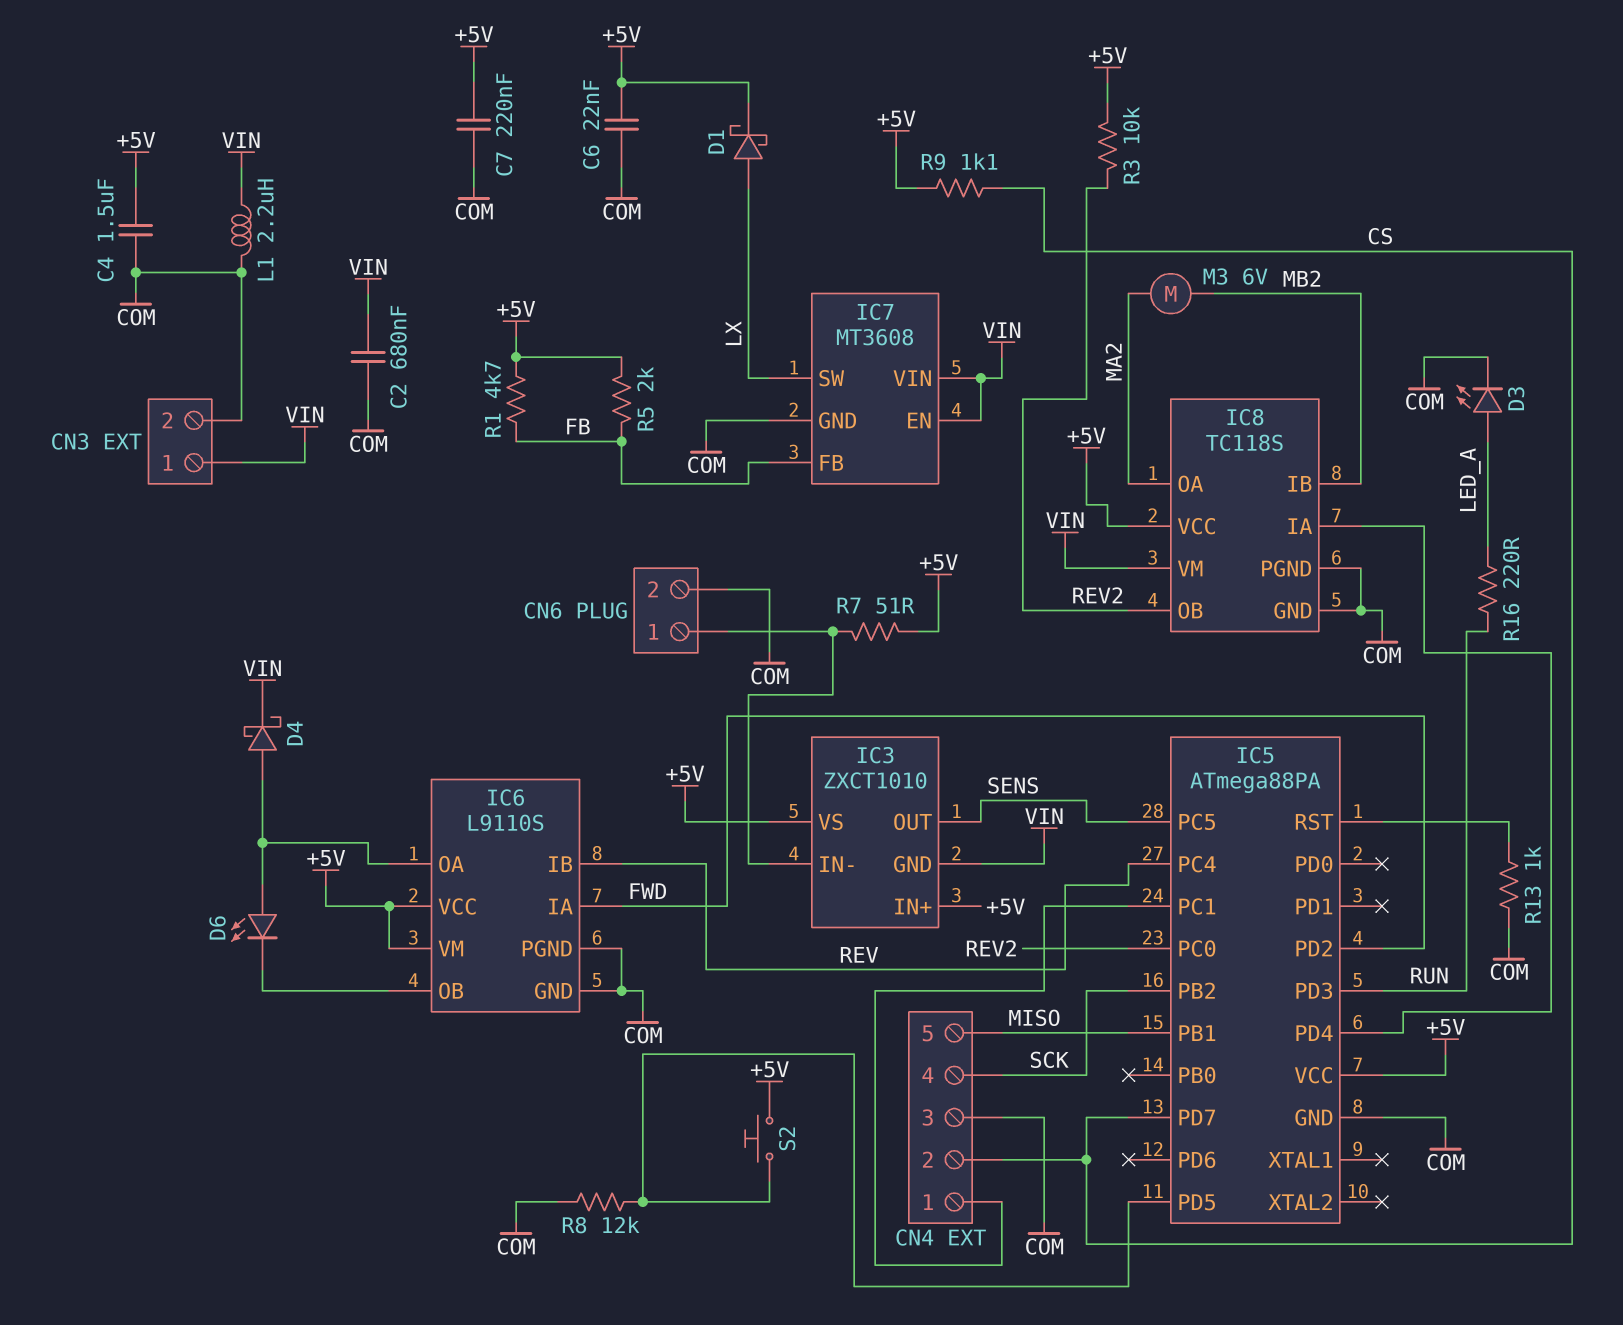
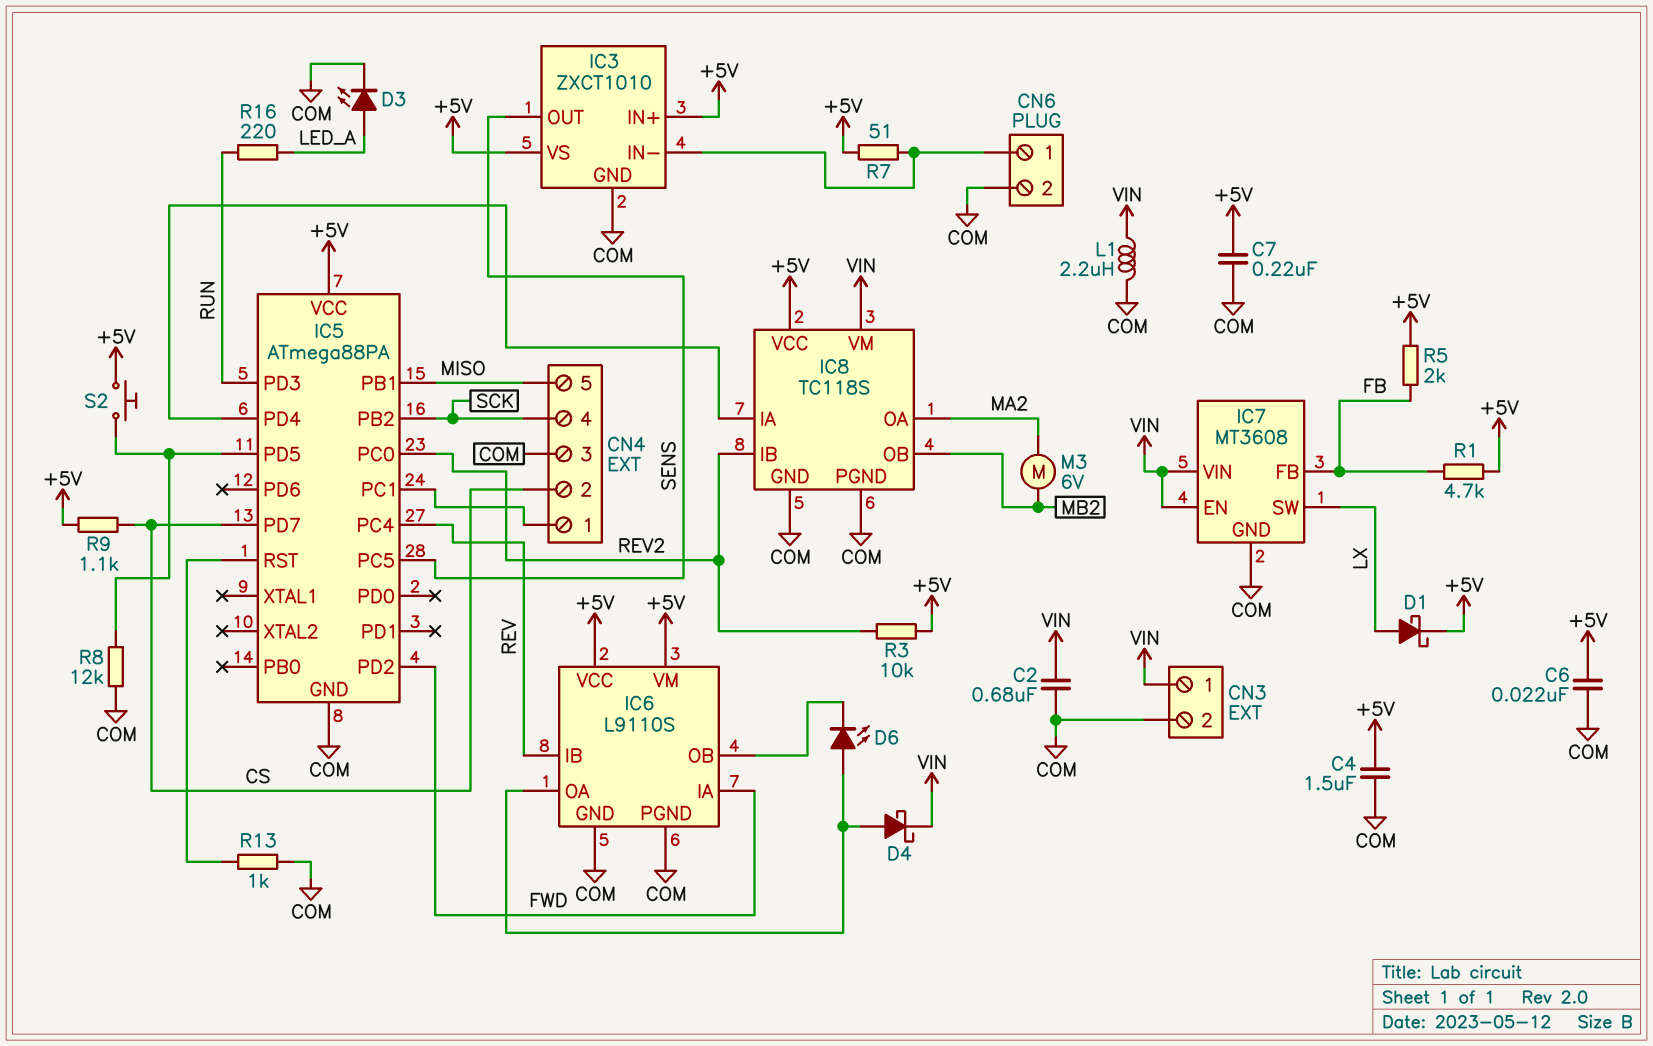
IC3 pin GND: VIN -> COM
IC8 pin IB: MB2 -> REV2
IC8 pin OB: REV2 -> MB2

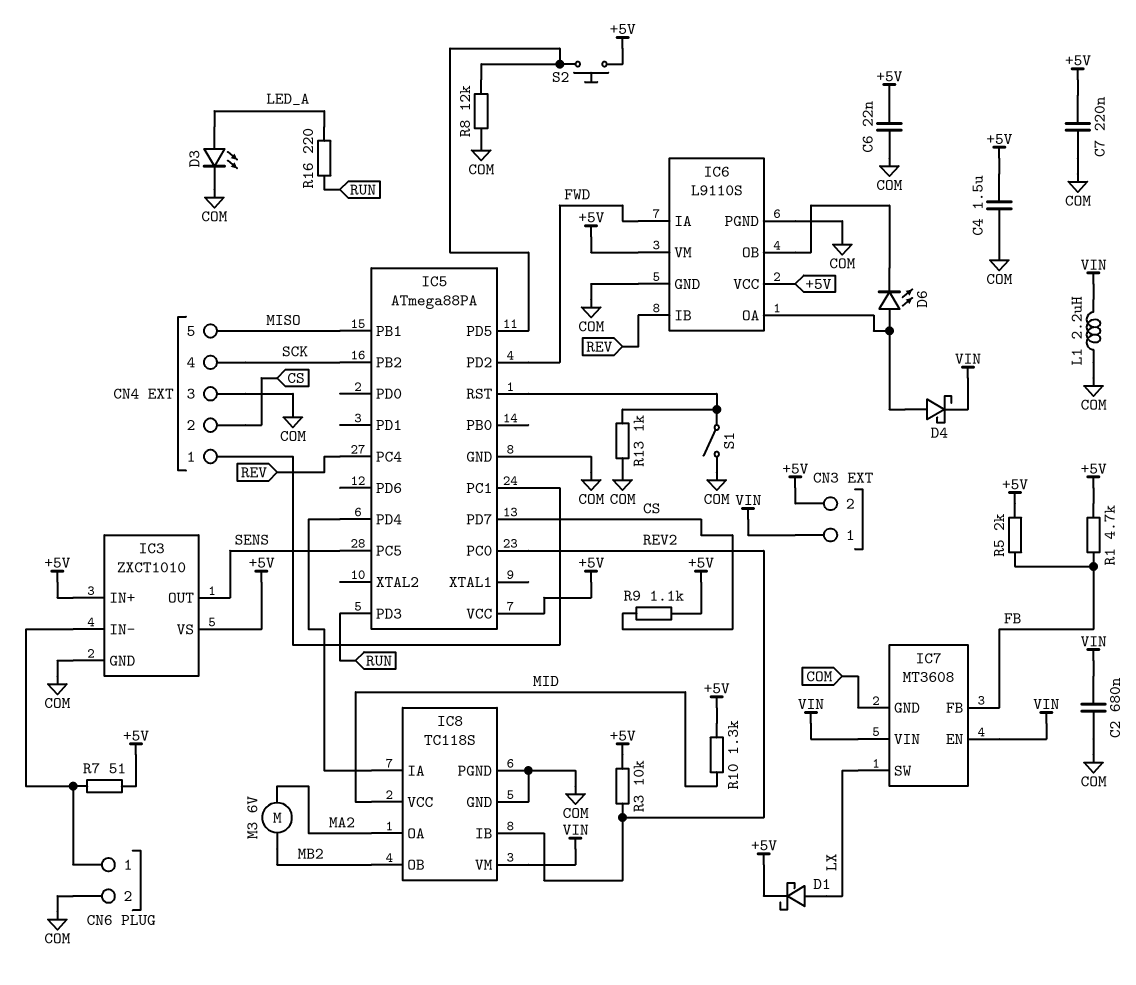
CN3 pin 2: COM -> +5V
IC8 pin VCC: +5V -> MID
R10: none -> 1.3k (+5V, MID)
S1: none -> switch (COM, IC5/RST)

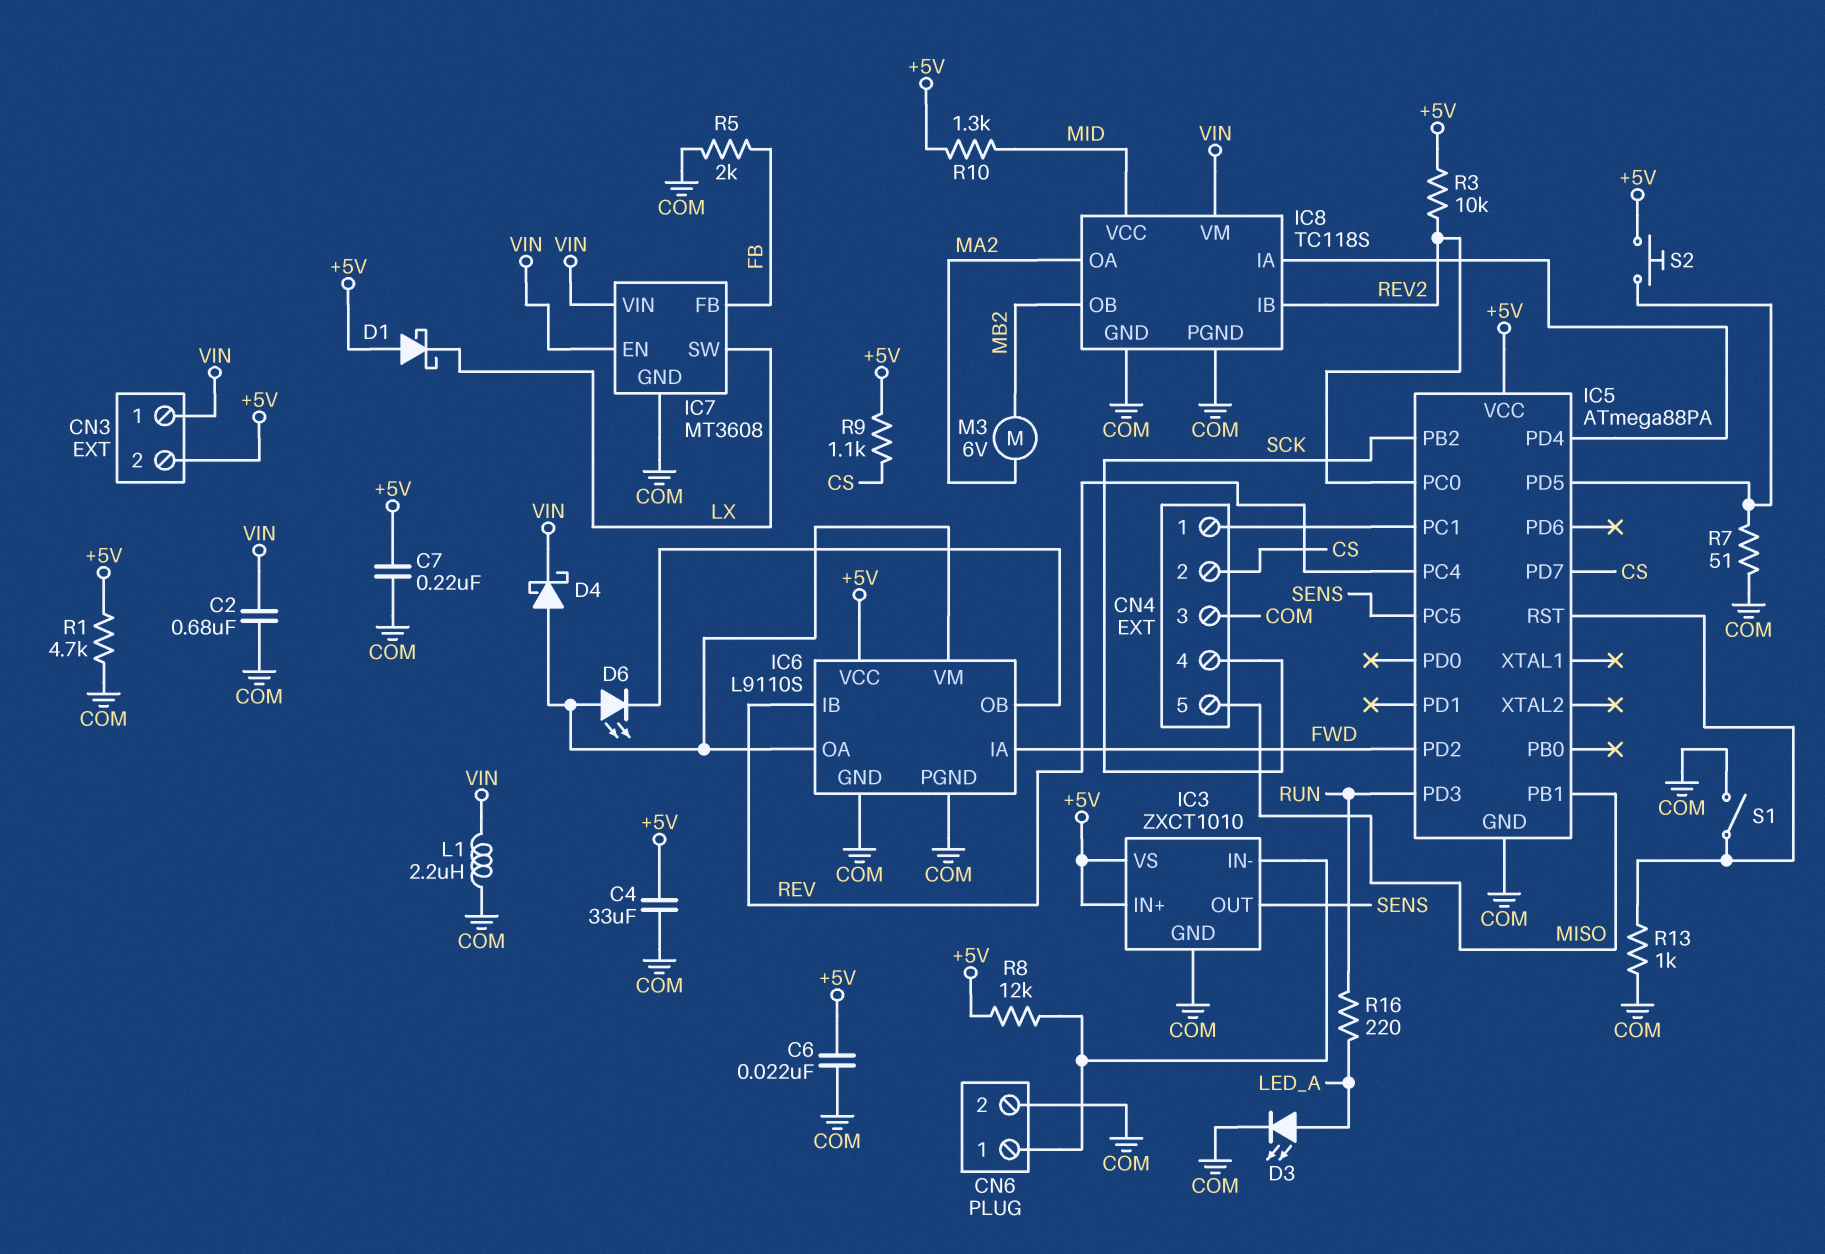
C4: 1.5uF (+5V, COM) -> 33uF (+5V, COM)
D1: schottky (A LX, K +5V) -> schottky (A +5V, K LX)
IC6 pin VM: +5V -> IC6/OA
R1: 4.7k (+5V, FB) -> 4.7k (+5V, COM)
R5: 2k (+5V, FB) -> 2k (COM, FB)
R7: 51 (+5V, CN6/1) -> 51 (COM, IC5/PD5)
R8: 12k (COM, IC5/PD5) -> 12k (+5V, CN6/1)

